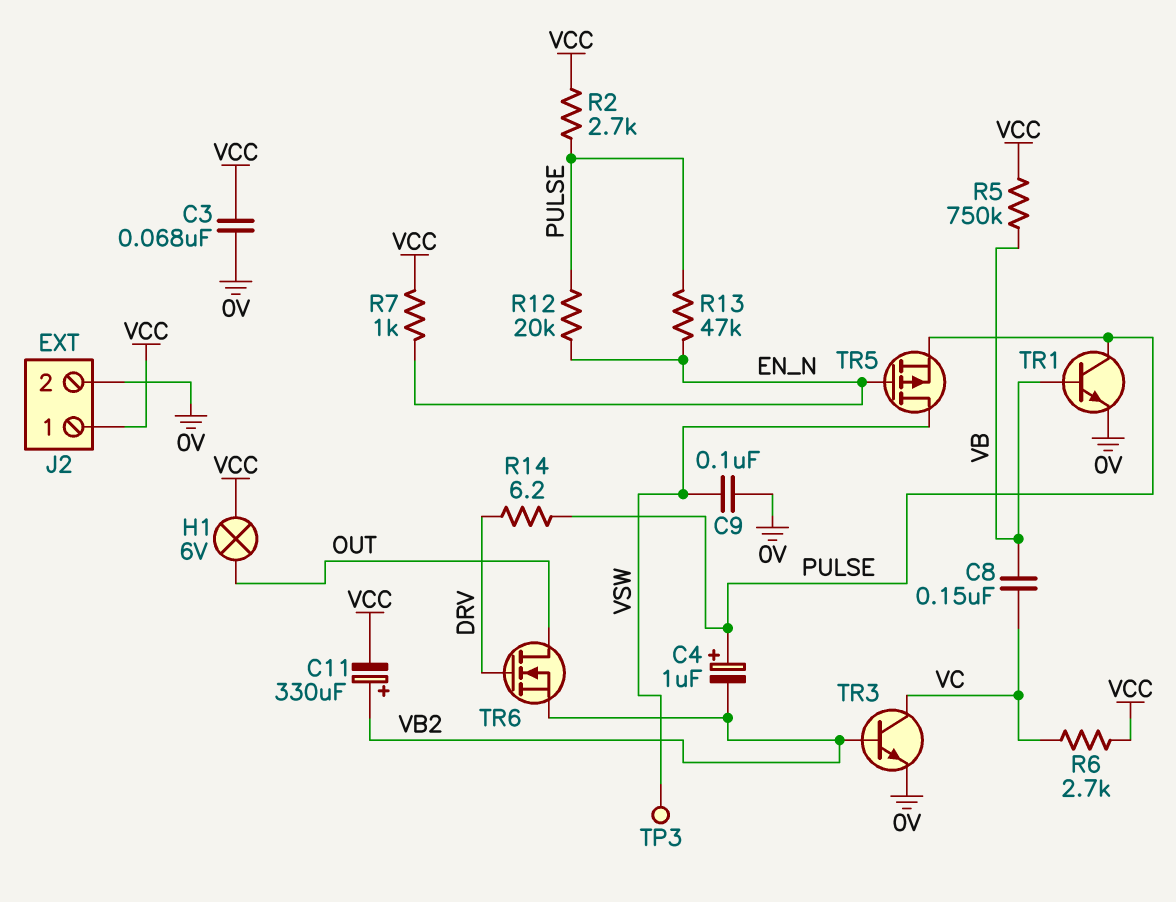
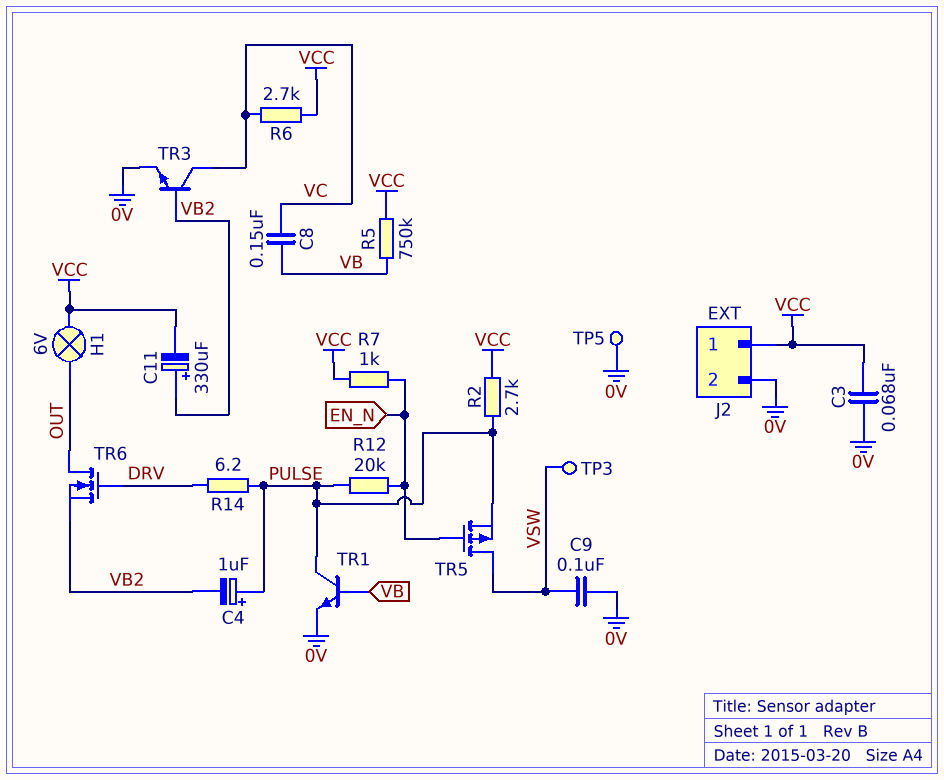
R13: 47k (EN_N, PULSE) -> none
TP5: none -> test point (0V)

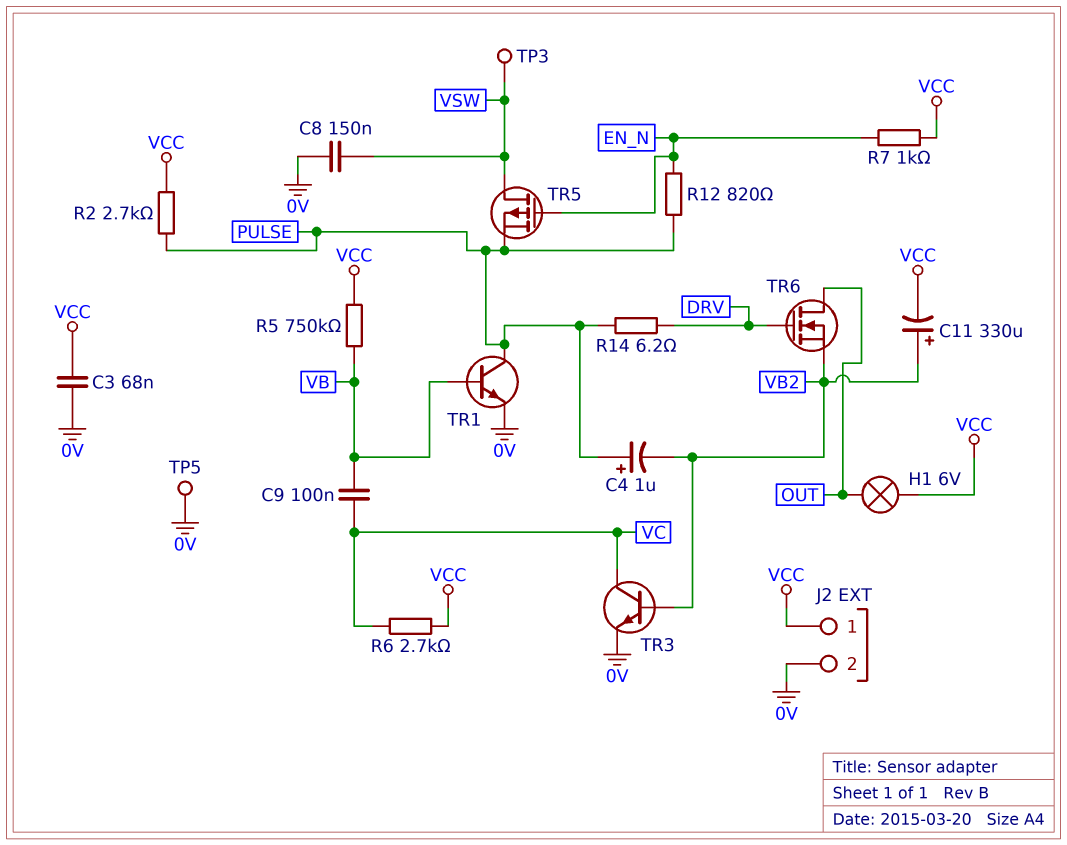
C8: 150nF (VB, VC) -> 150nF (0V, VSW)
C9: 100nF (0V, VSW) -> 100nF (VB, VC)
R12: 20k (EN_N, PULSE) -> 820 (EN_N, PULSE)

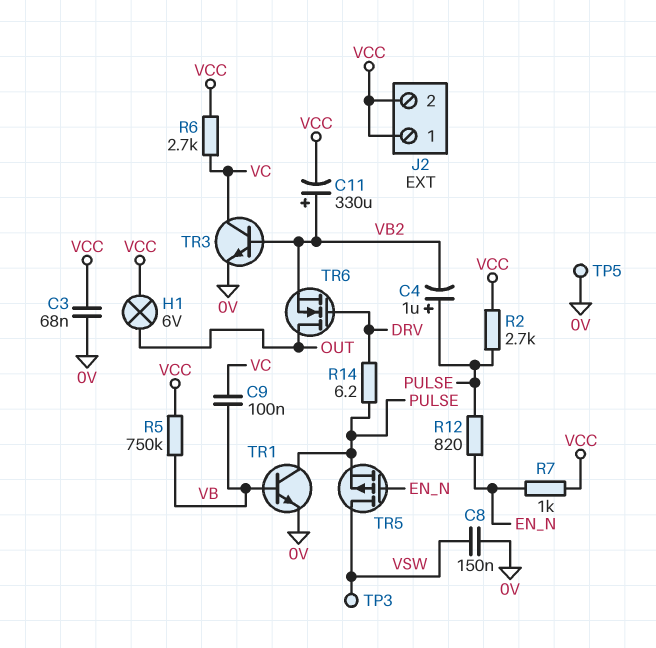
J2 pin 2: 0V -> VCC

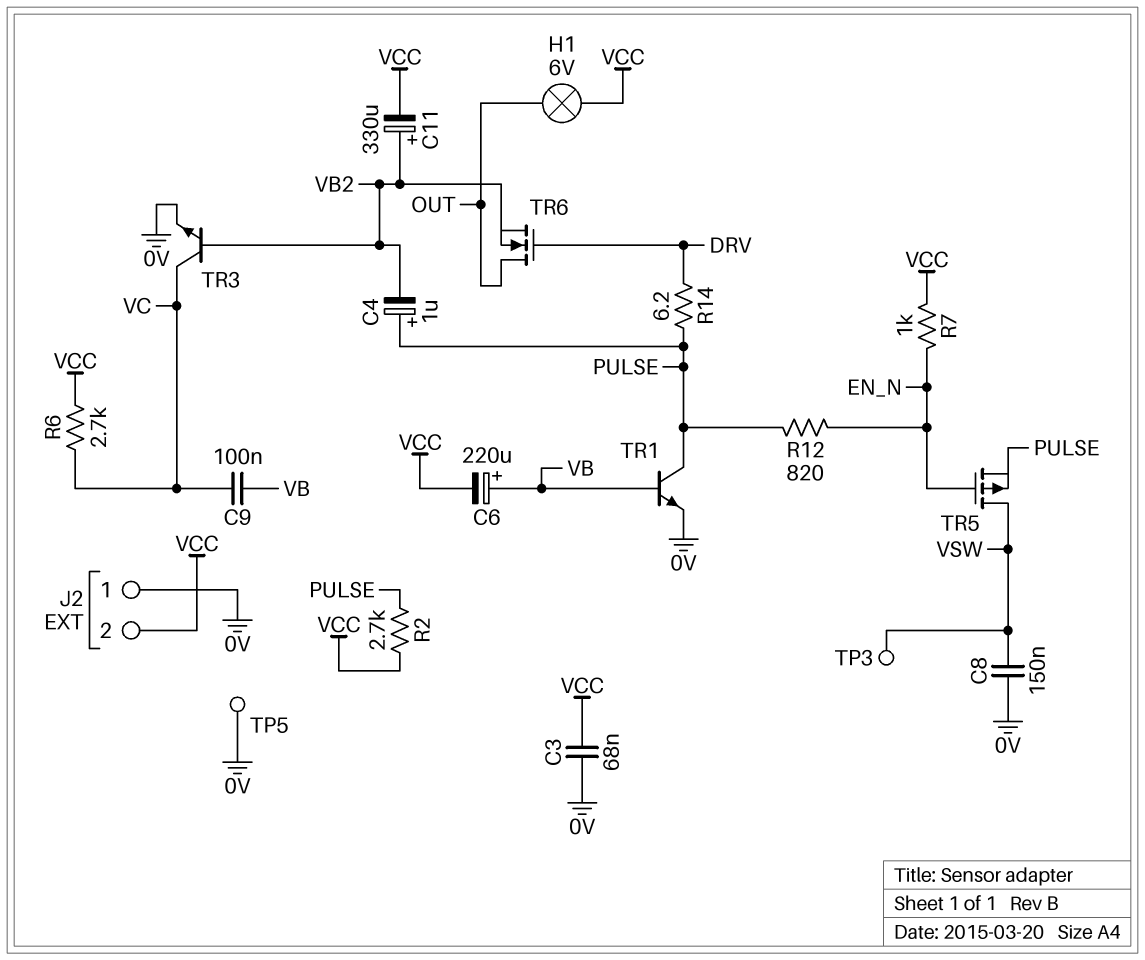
C6: none -> 220uF (plus VB, minus VCC)
J2 pin 1: VCC -> 0V
R5: 750k (VB, VCC) -> none

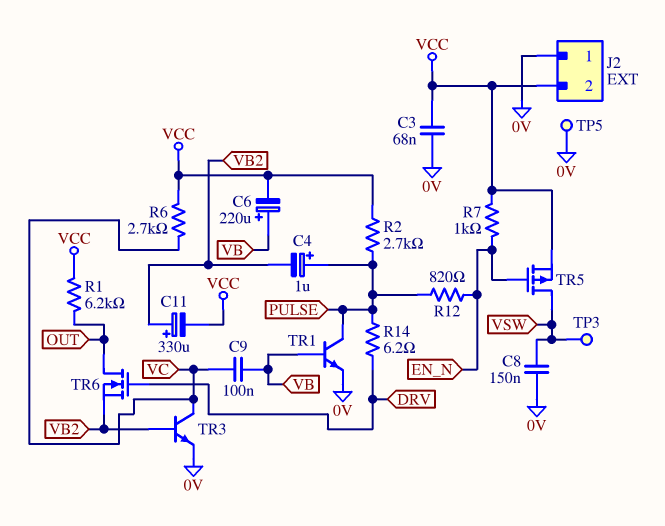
H1: lamp 6V (OUT, VCC) -> none
R1: none -> 6.2k (OUT, VCC)
TR5: PMOS (G EN_N, D VSW, S PULSE) -> PMOS (G EN_N, D VSW, S VCC)

